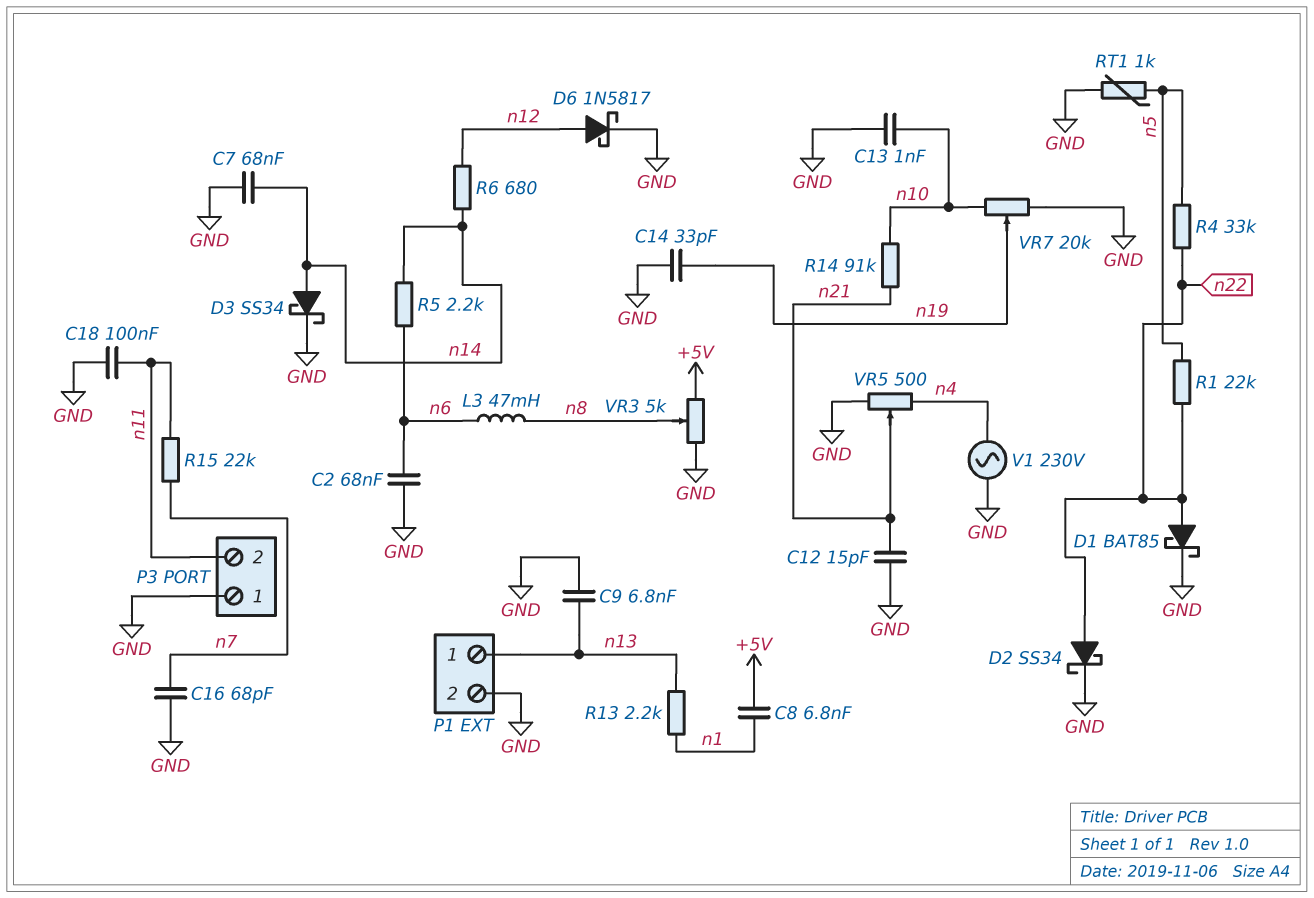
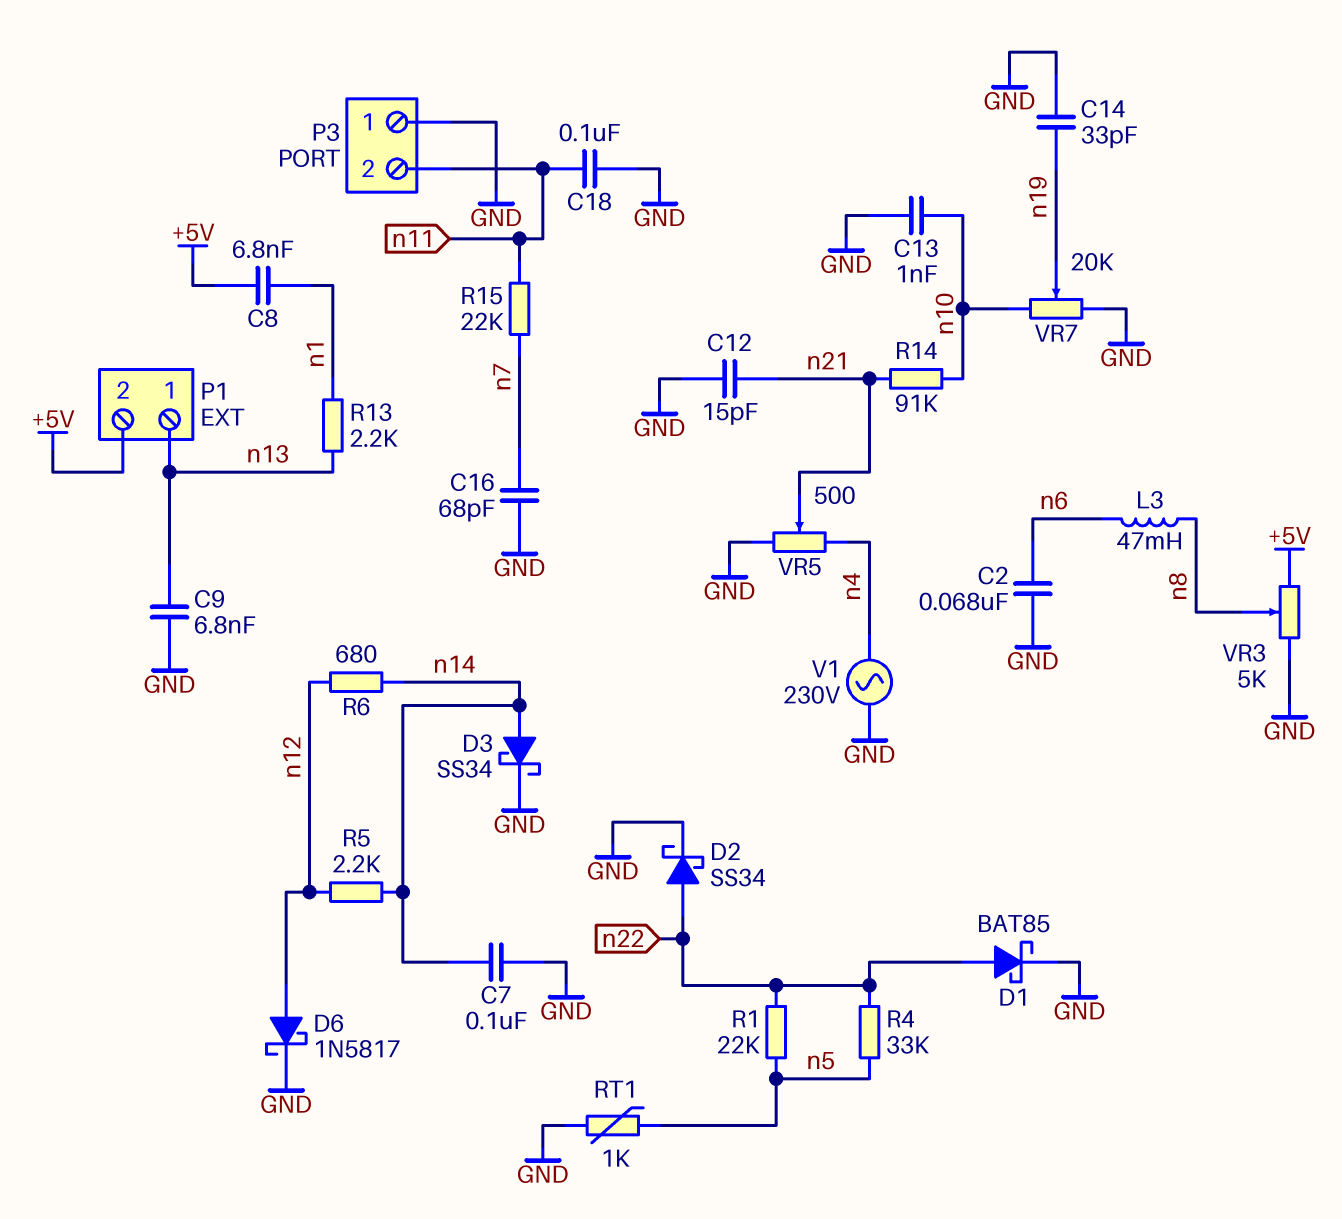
C7: 68nF (GND, n14) -> 100nF (GND, n14)
P1 pin 2: GND -> +5V
R5: 2.2k (n6, n14) -> 2.2k (n12, n14)

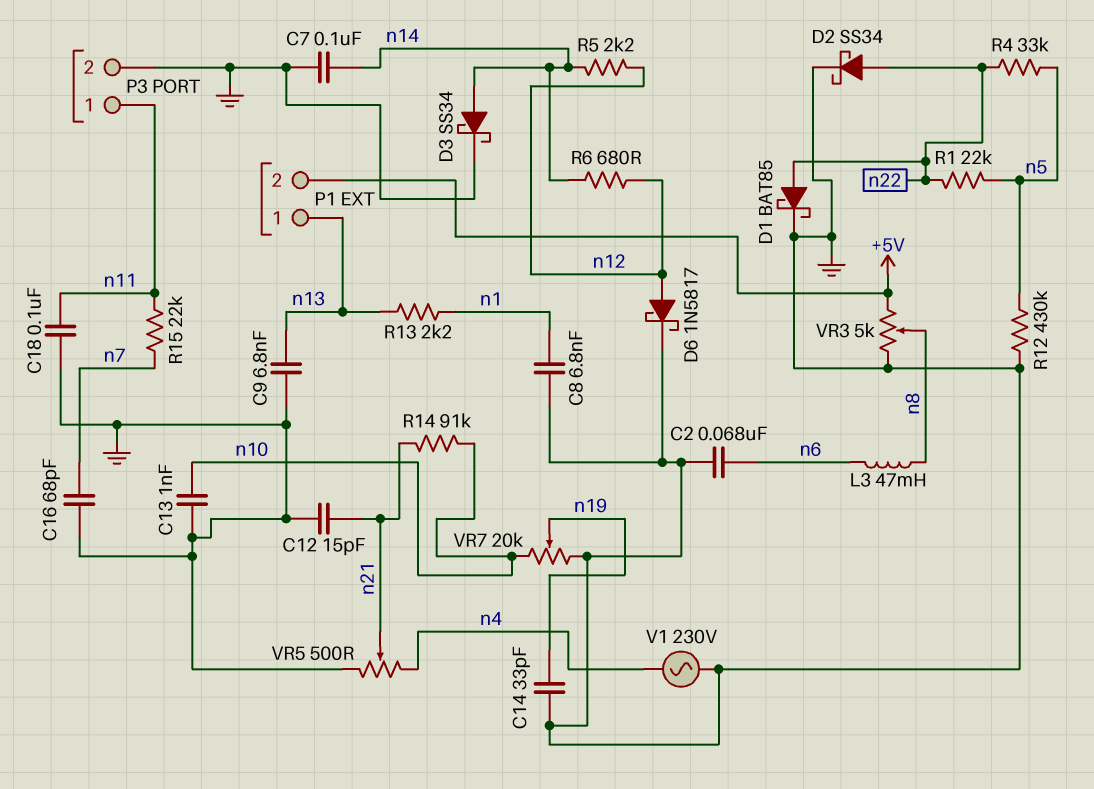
C8: 6.8nF (+5V, n1) -> 6.8nF (GND, n1)
P3 pin 1: GND -> n11
P3 pin 2: n11 -> GND
R12: none -> 430k (GND, n5)
RT1: 1k (GND, n5) -> none

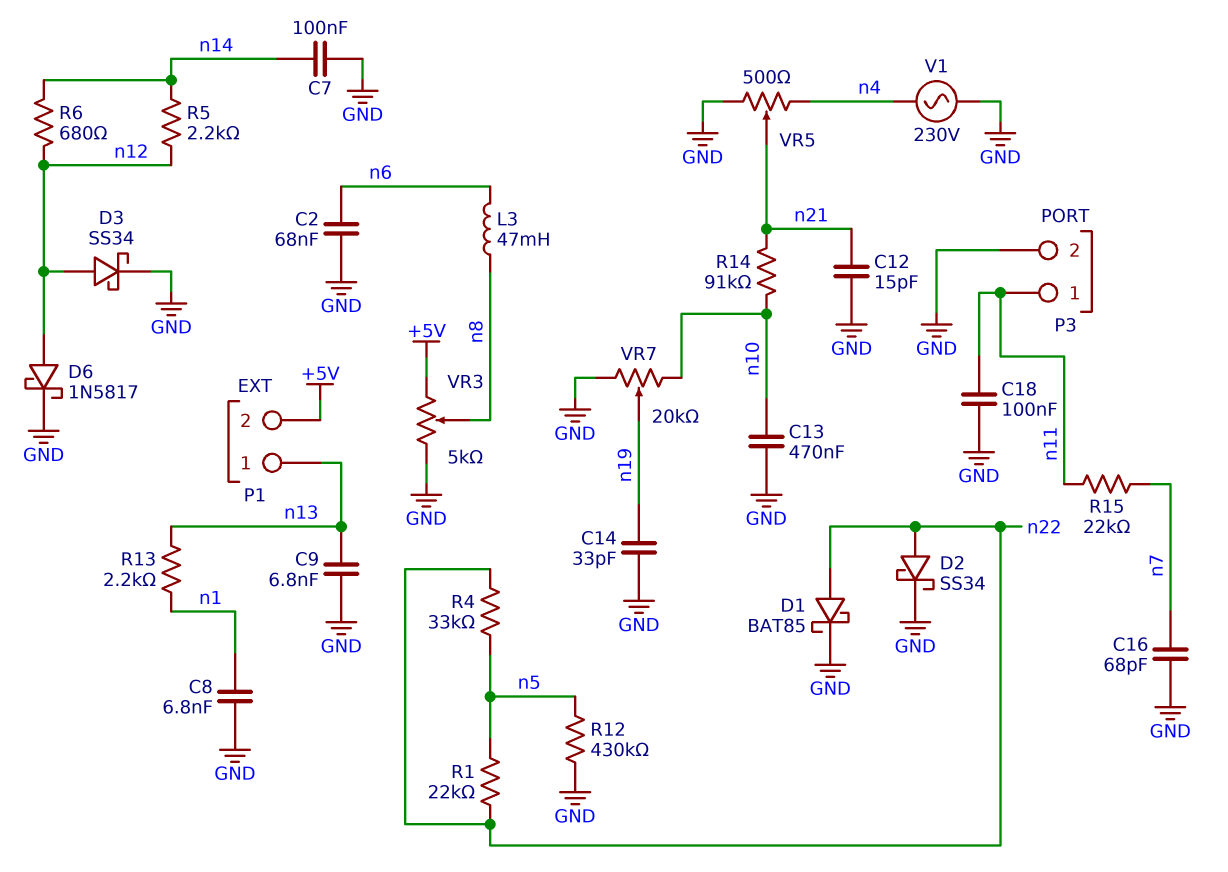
C13: 1nF (GND, n10) -> 470nF (GND, n10)
D3: schottky SS34 (A n14, K GND) -> schottky SS34 (A n12, K GND)

